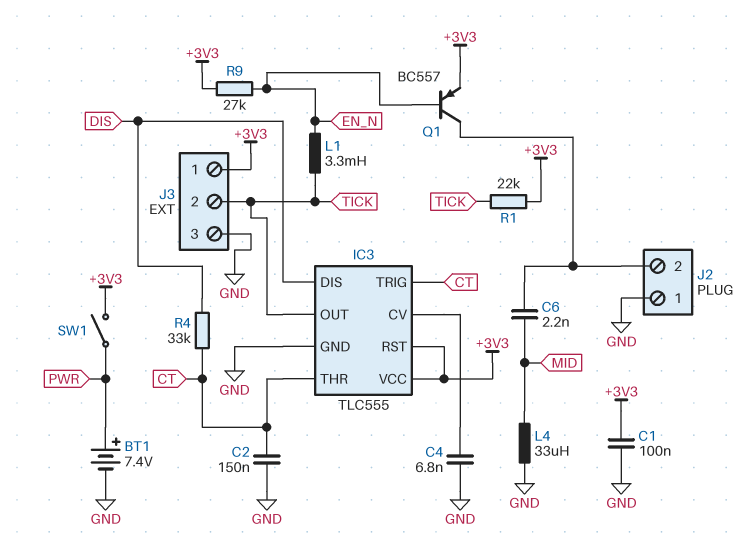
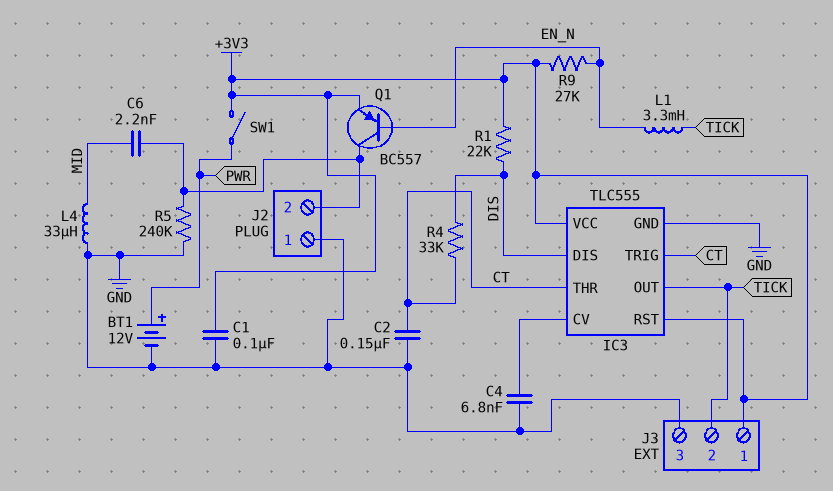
BT1: 7.4V (plus PWR, minus GND) -> 12V (plus PWR, minus GND)
R1: 22k (+3V3, TICK) -> 22k (+3V3, DIS)
R5: none -> 240k (GND, J2/2)

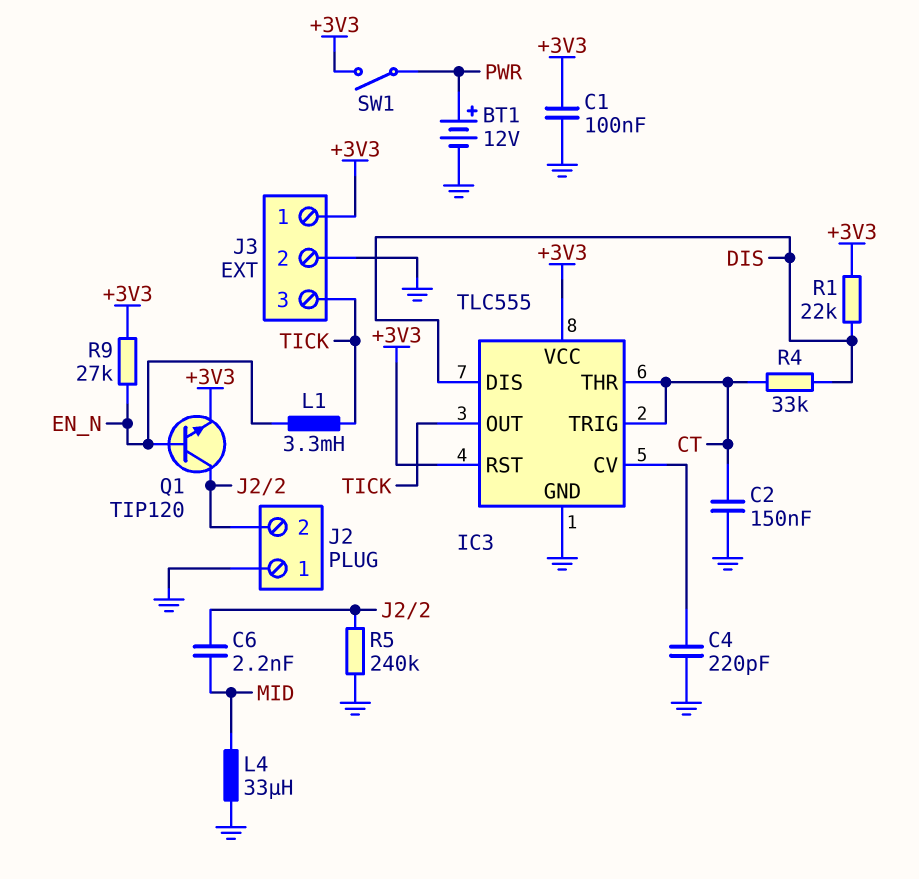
C4: 6.8nF (GND, IC3/CV) -> 220pF (GND, IC3/CV)
J3 pin 2: TICK -> GND
J3 pin 3: GND -> TICK
Q1: PNP BC557 (B EN_N, C J2/2, E +3V3) -> NPN TIP120 (B EN_N, C J2/2, E +3V3)

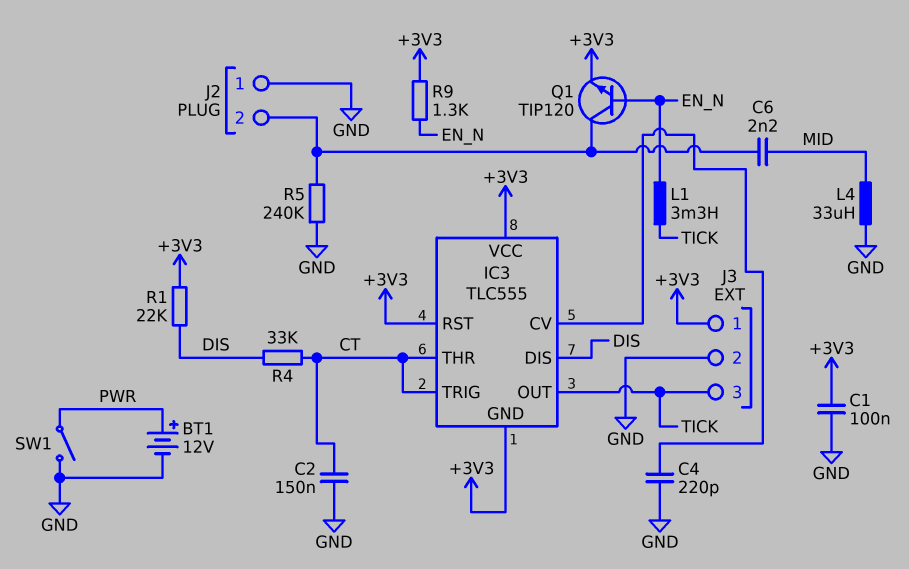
IC3 pin GND: GND -> +3V3
R9: 27k (+3V3, EN_N) -> 1.3k (+3V3, EN_N)
SW1: switch (+3V3, PWR) -> switch (GND, PWR)

